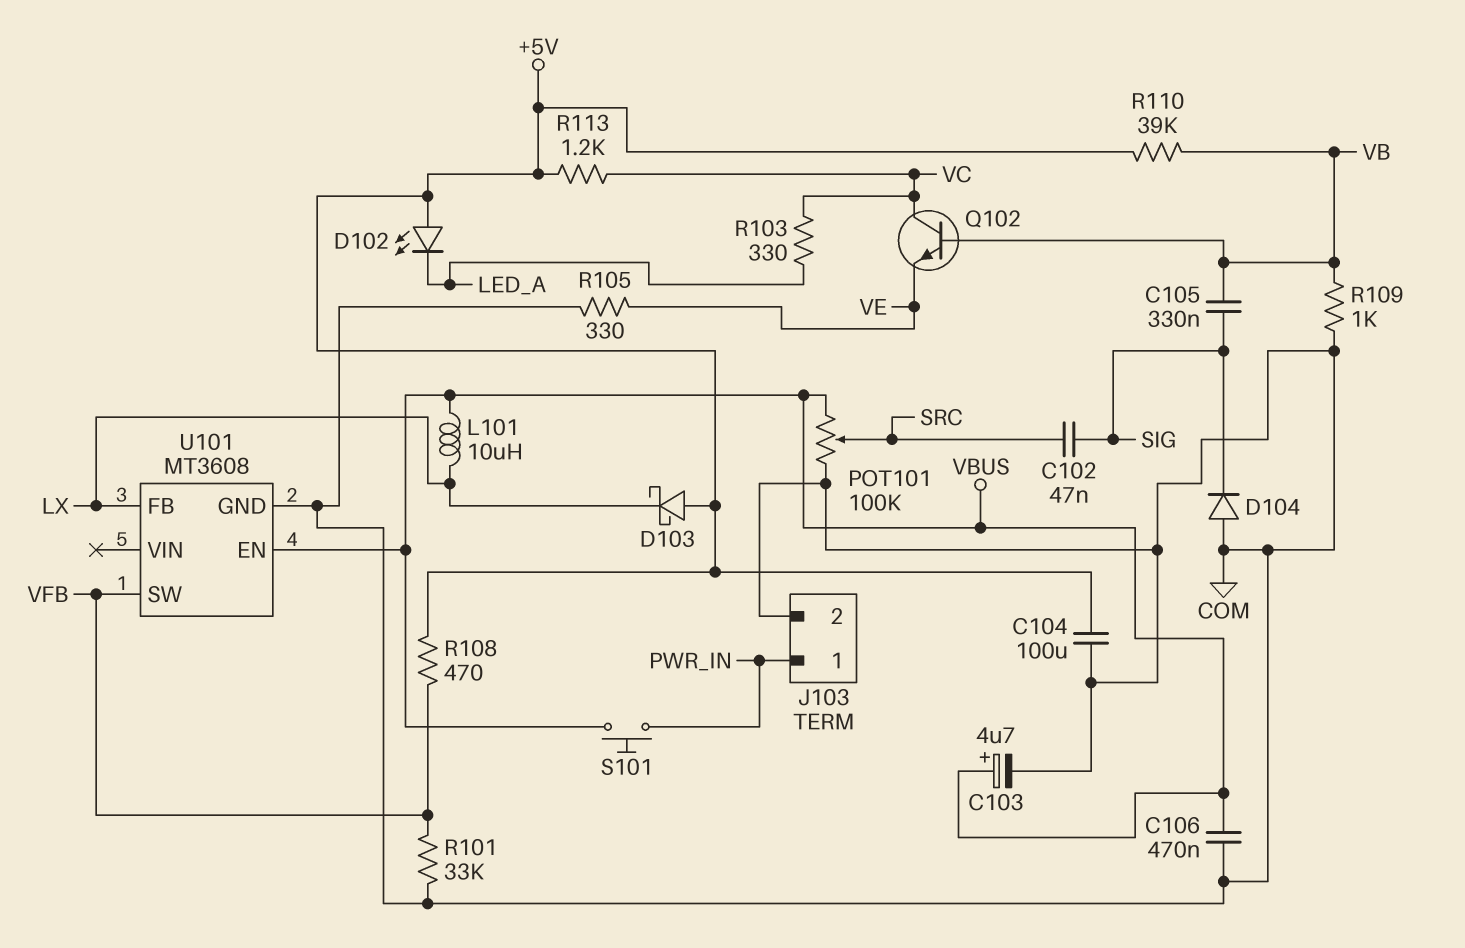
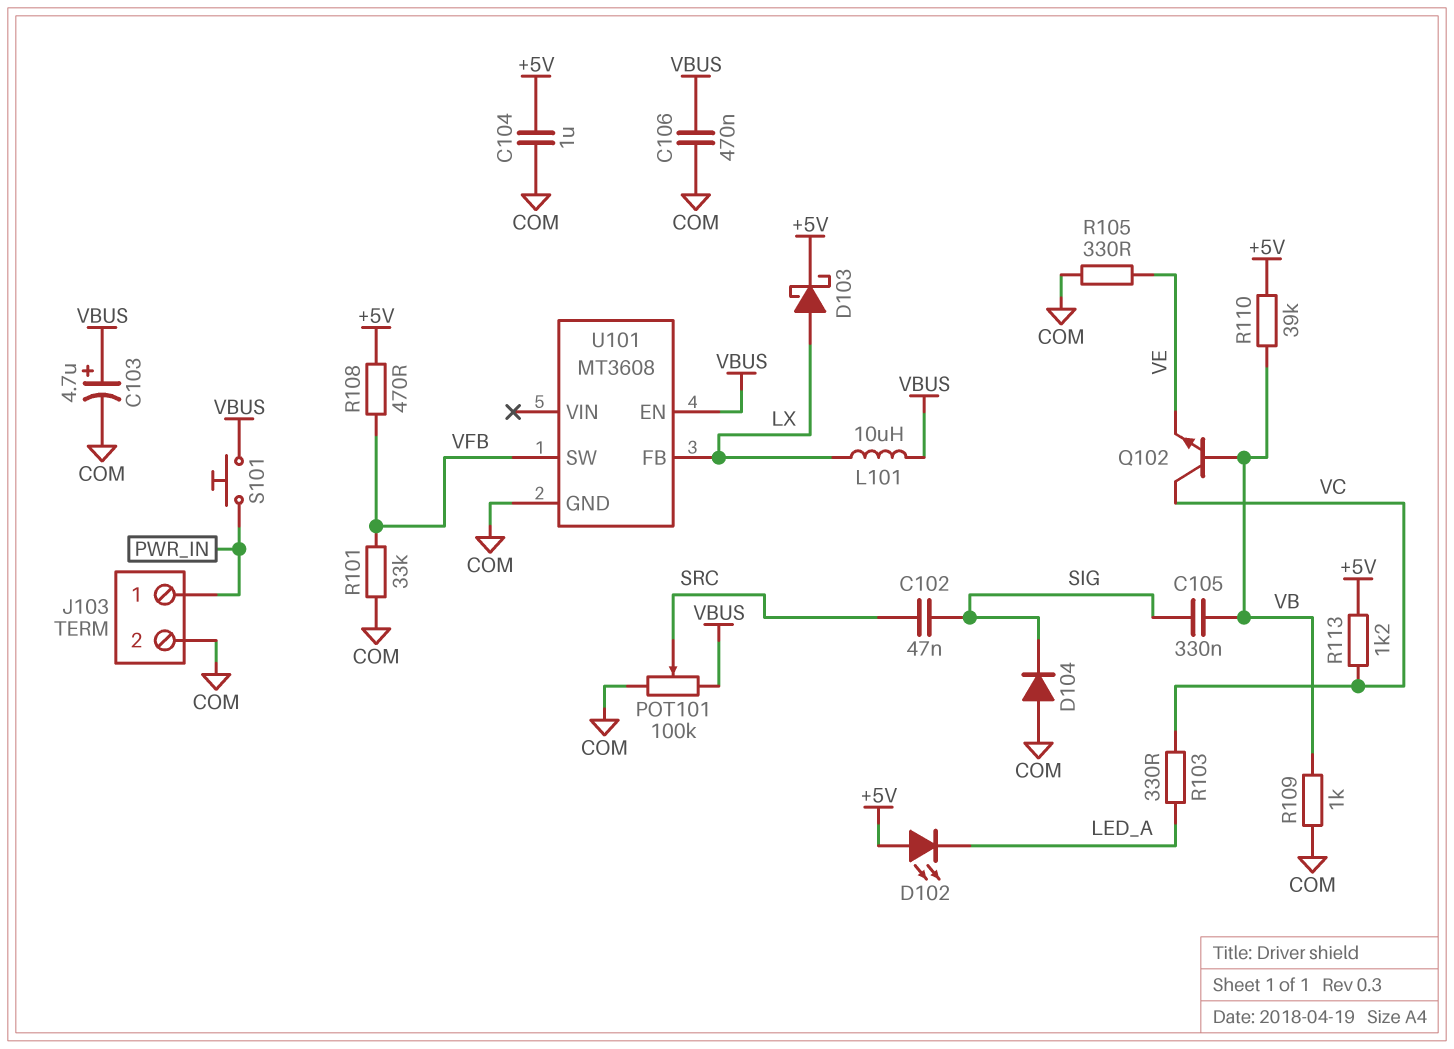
C104: 100uF (+5V, COM) -> 1uF (+5V, COM)
D103: schottky (A +5V, K LX) -> schottky (A LX, K +5V)

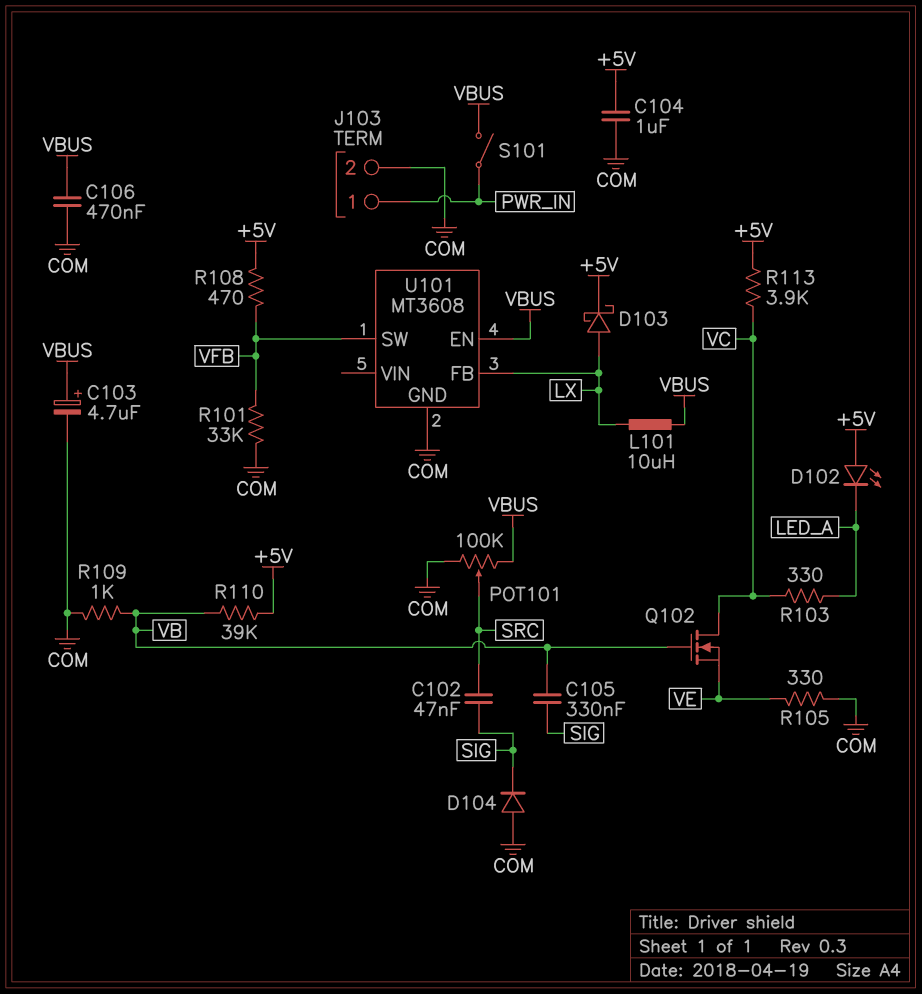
Q102: NPN (B VB, C VC, E VE) -> NMOS (G VB, D VC, S VE)
R113: 1.2k (+5V, VC) -> 3.9k (+5V, VC)
S101: button (PWR_IN, VBUS) -> switch (PWR_IN, VBUS)

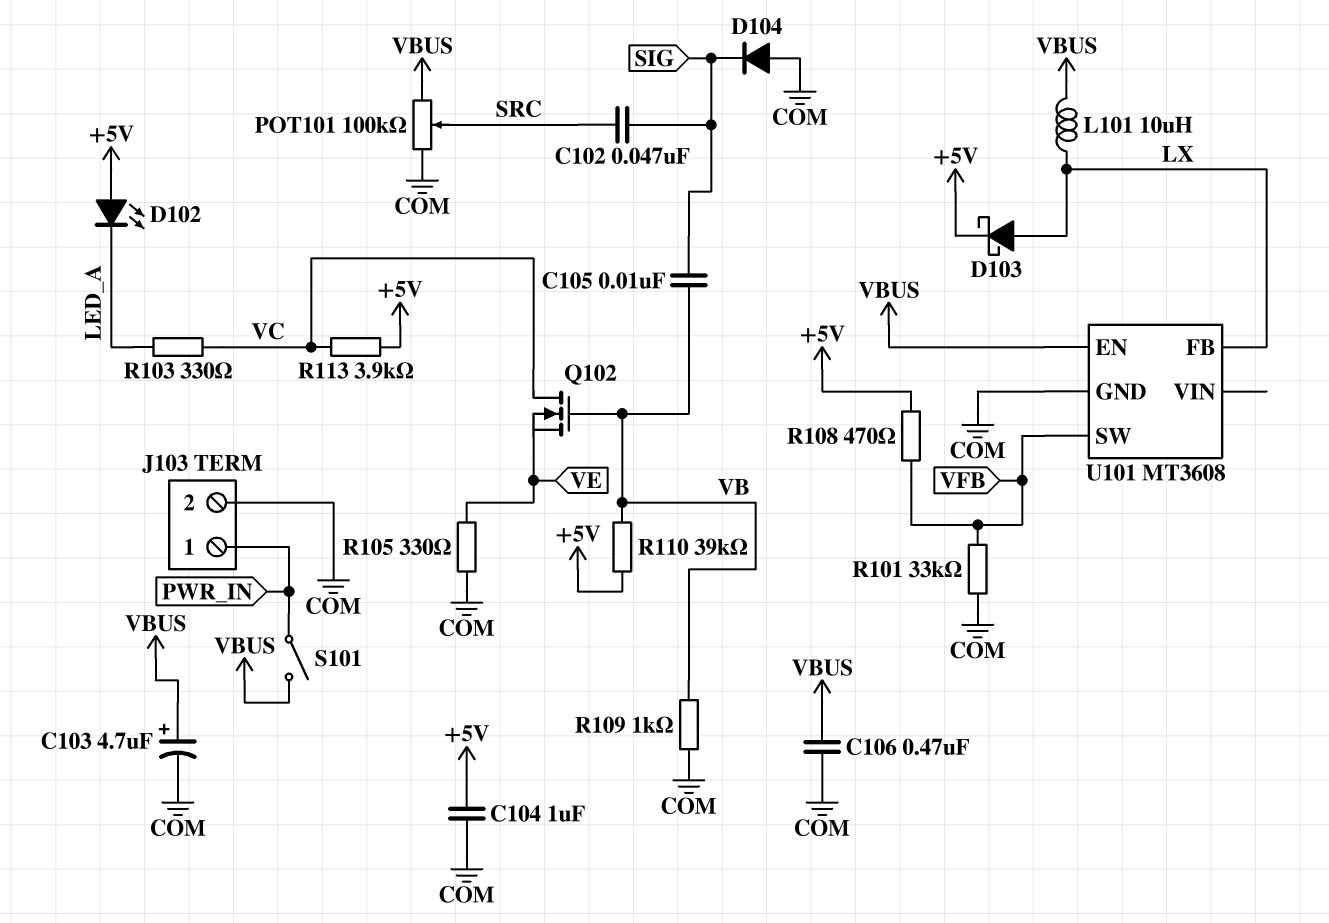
C105: 330nF (SIG, VB) -> 10nF (SIG, VB)

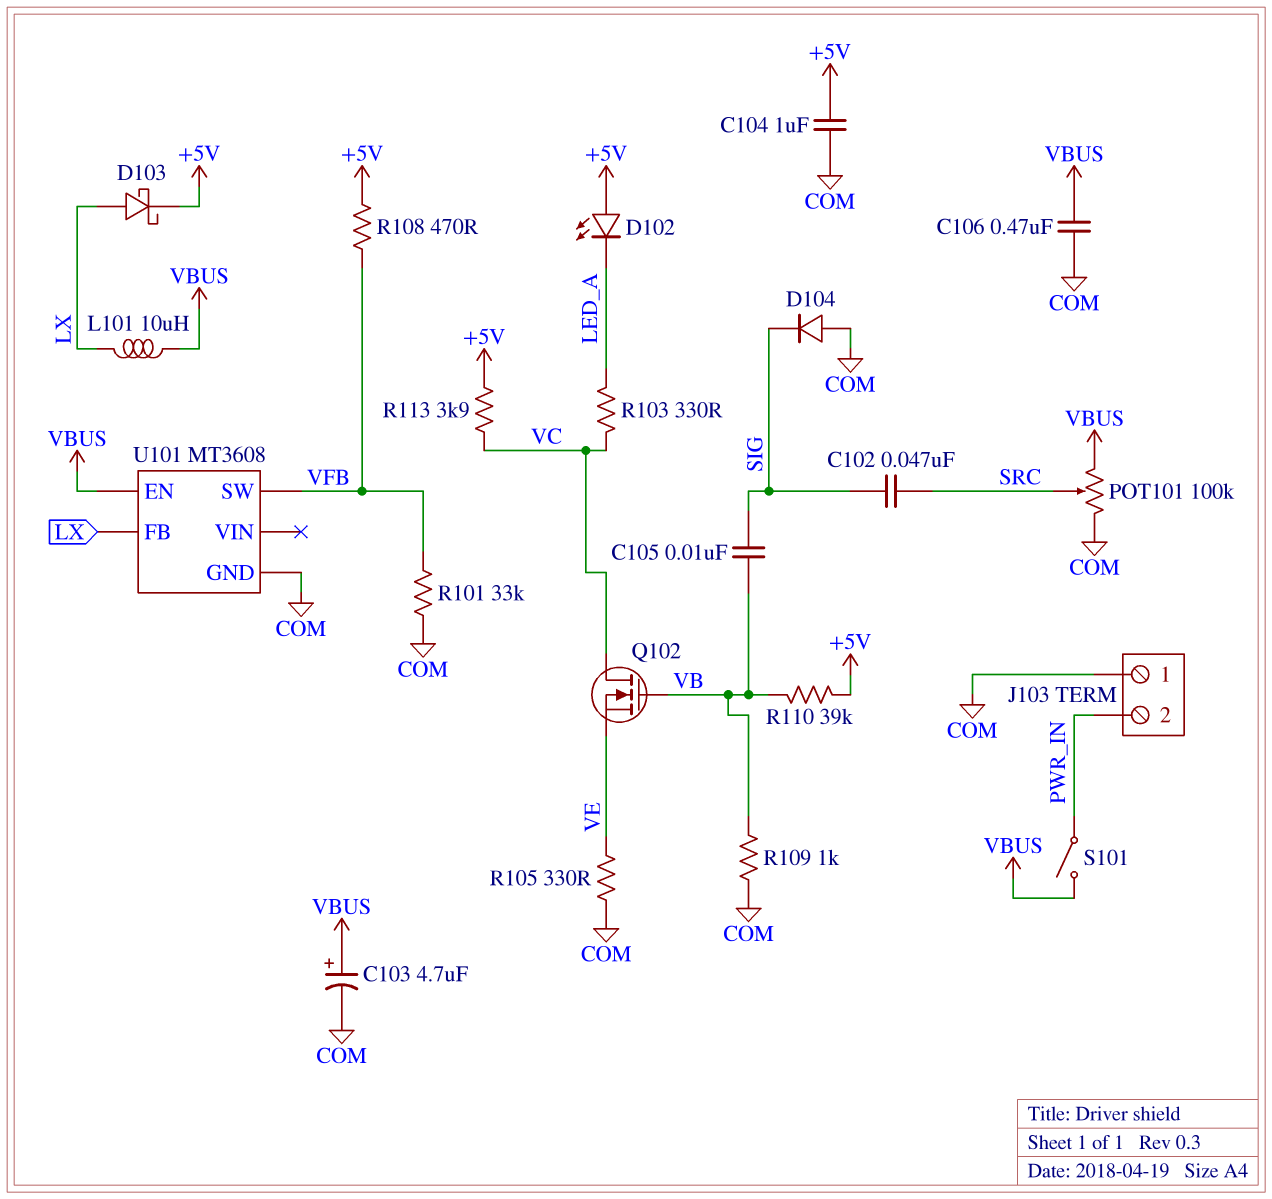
J103 pin 1: PWR_IN -> COM
J103 pin 2: COM -> PWR_IN

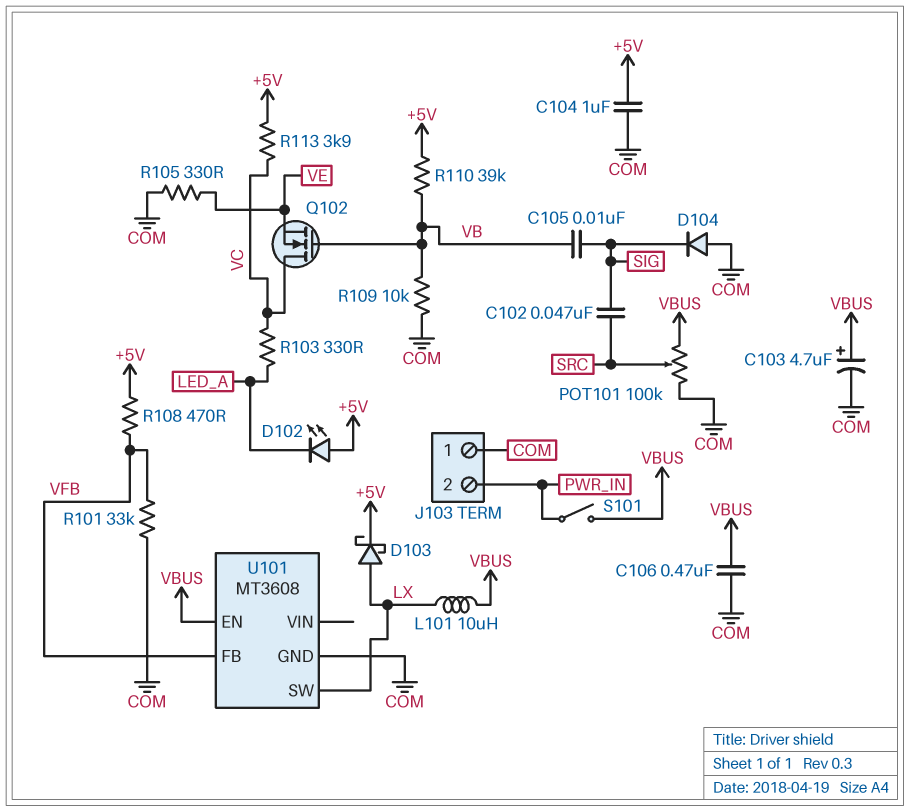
R109: 1k (COM, VB) -> 10k (COM, VB)
U101 pin FB: LX -> VFB
U101 pin SW: VFB -> LX

